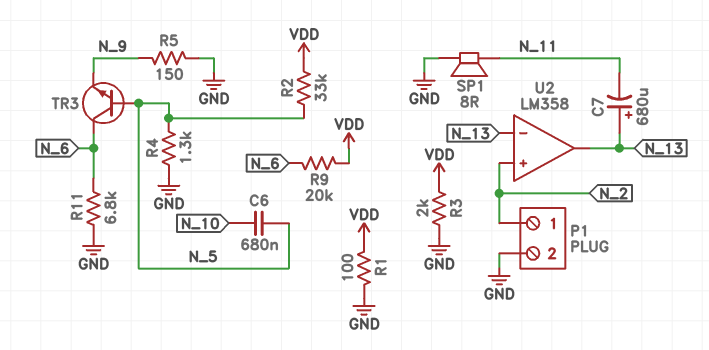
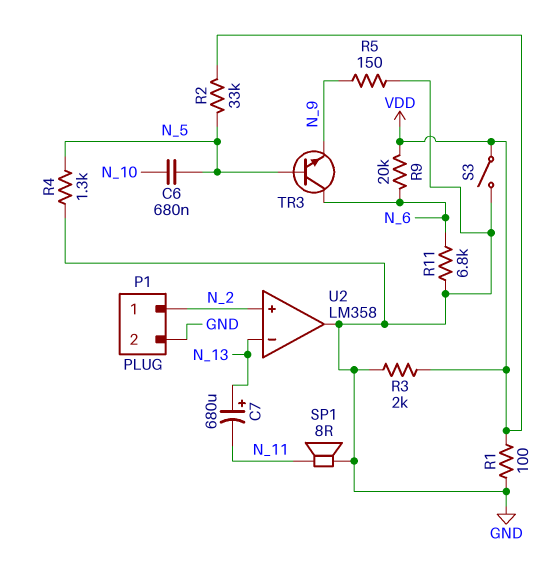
S3: none -> switch (GND, VDD)
U2 pin out: N_13 -> GND

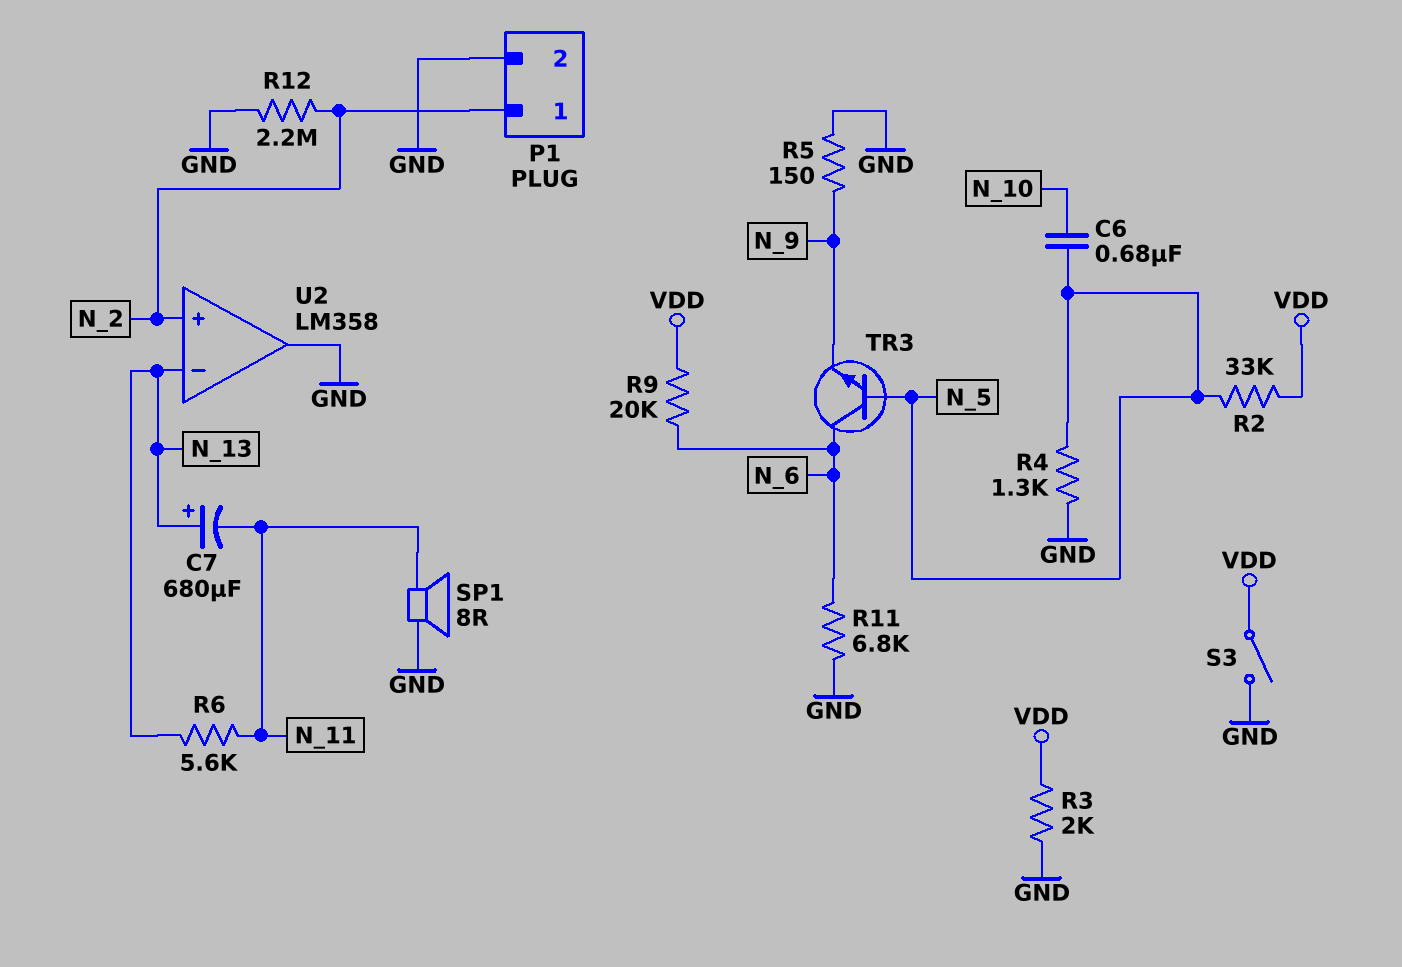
R1: 100 (GND, VDD) -> none
R6: none -> 5.6k (N_11, N_13)
R12: none -> 2.2M (GND, N_2)

